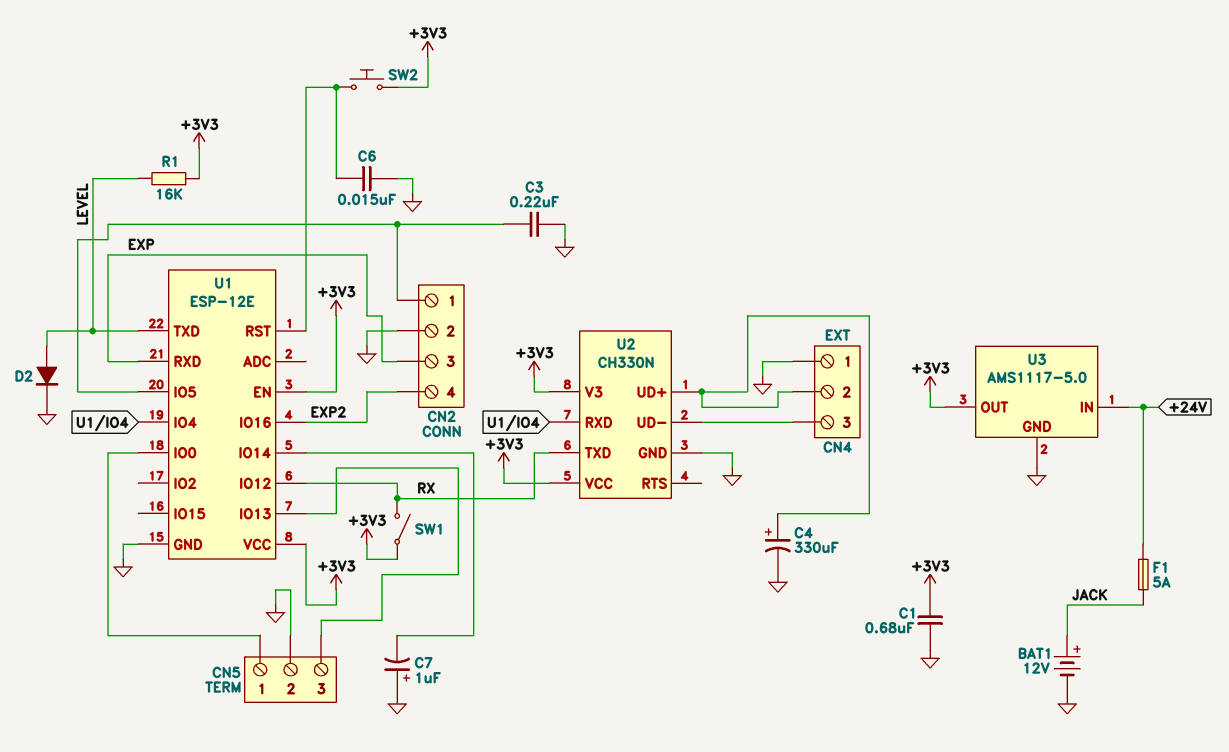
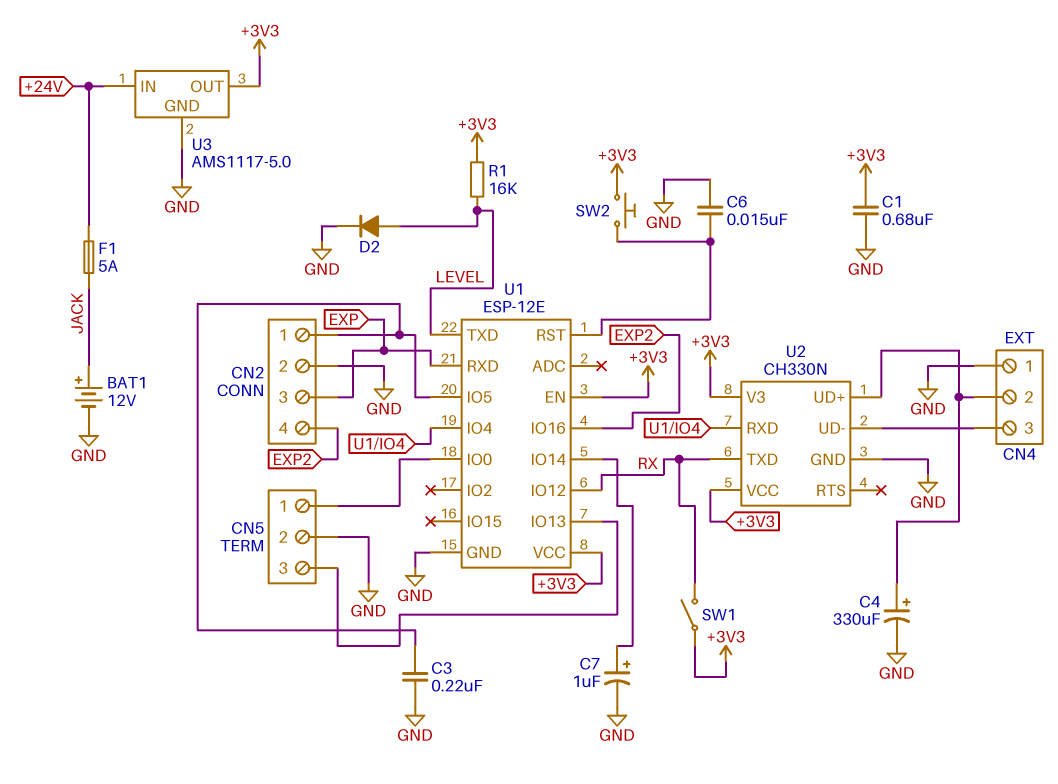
C7: 1uF (plus GND, minus U1/IO14) -> 1uF (plus U1/IO14, minus GND)

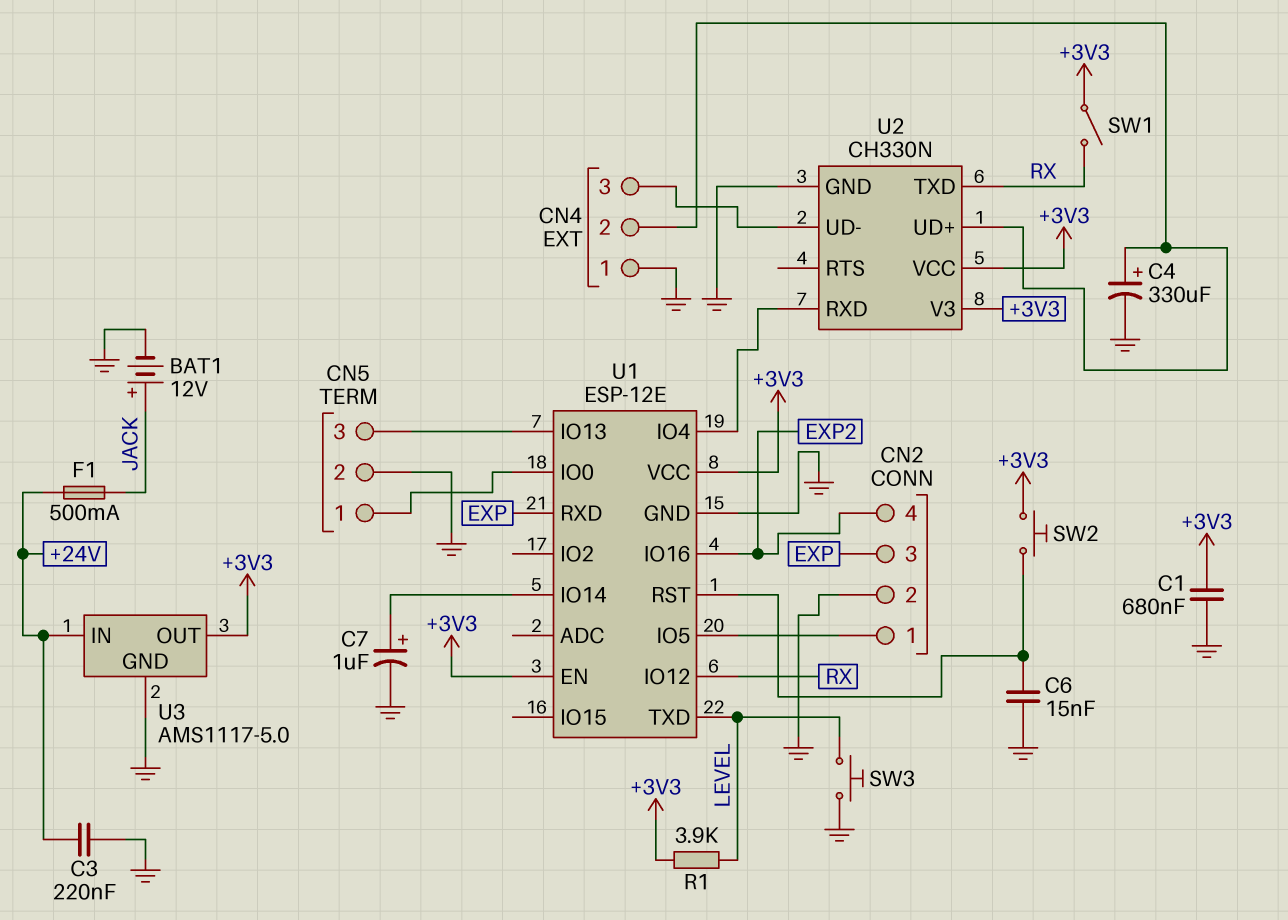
C3: 220nF (CN2/1, GND) -> 220nF (+24V, GND)
D2: diode (A LEVEL, K GND) -> none
F1: 5A (+24V, JACK) -> 500mA (+24V, JACK)
R1: 16k (+3V3, LEVEL) -> 3.9k (+3V3, LEVEL)
SW3: none -> button (GND, LEVEL)

